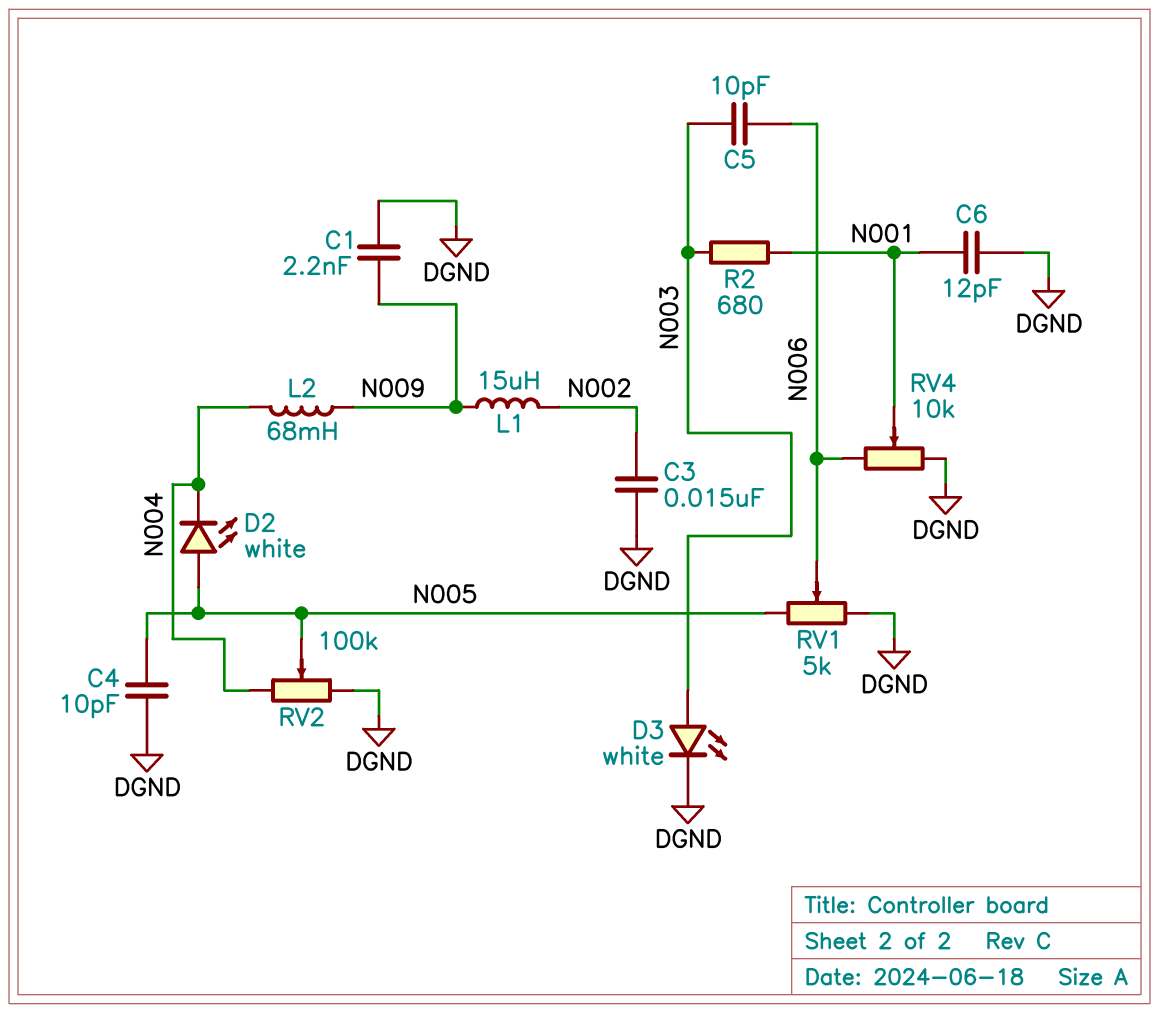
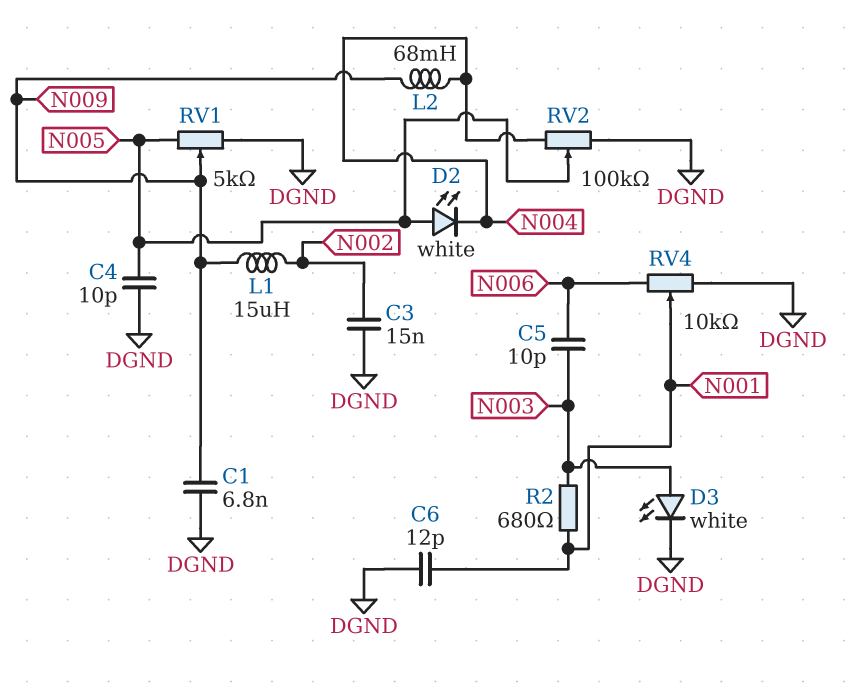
C1: 2.2nF (DGND, N009) -> 6.8nF (DGND, N009)
RV1: 5k (DGND, N005, wiper N006) -> 5k (DGND, N005, wiper N009)

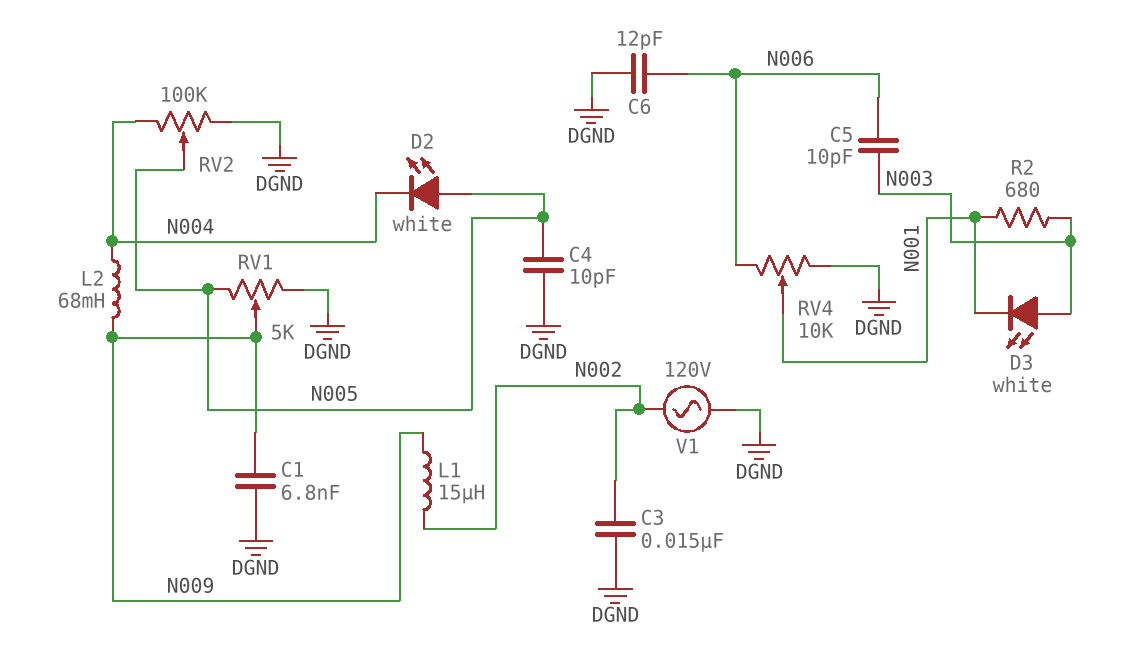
C6: 12pF (DGND, N001) -> 12pF (DGND, N006)
D3: LED white (A N003, K DGND) -> LED white (A N003, K N001)
V1: none -> AC 120V (DGND, N002)

